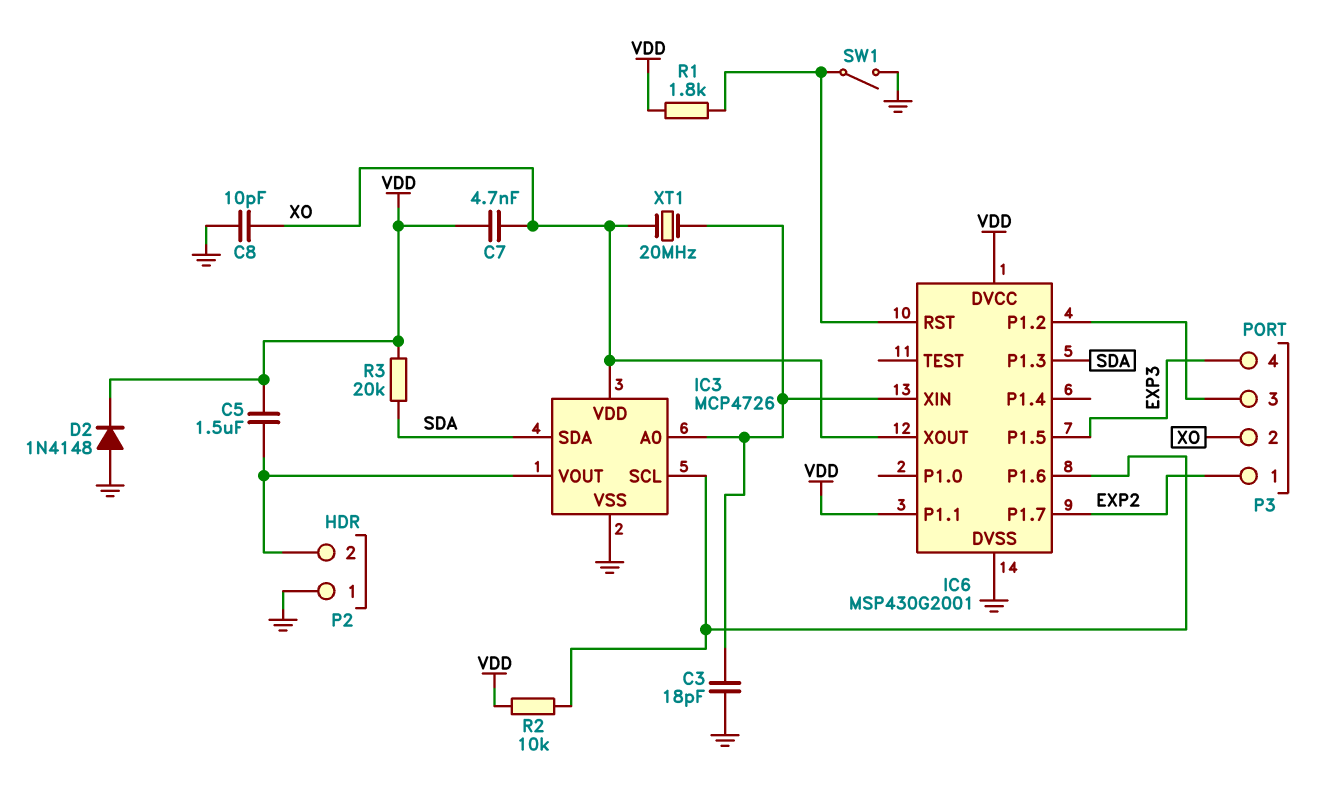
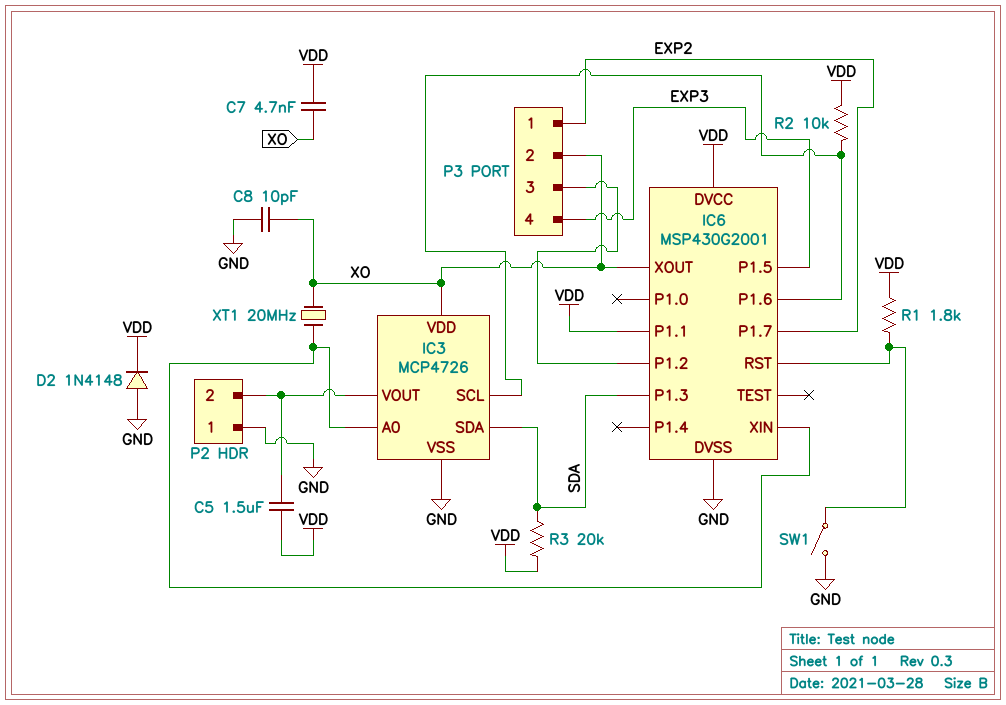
C3: 18pF (GND, IC3/A0) -> none

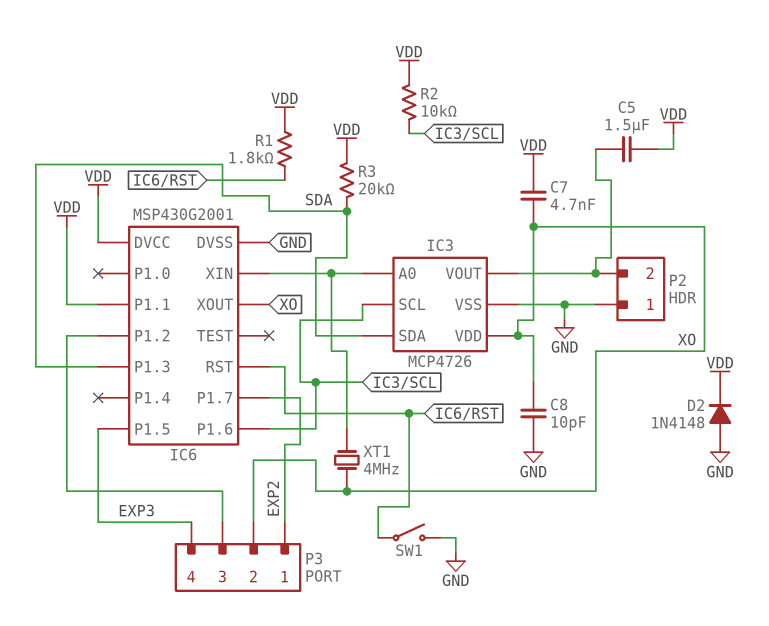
XT1: 20MHz (IC3/A0, XO) -> 4MHz (IC3/A0, XO)

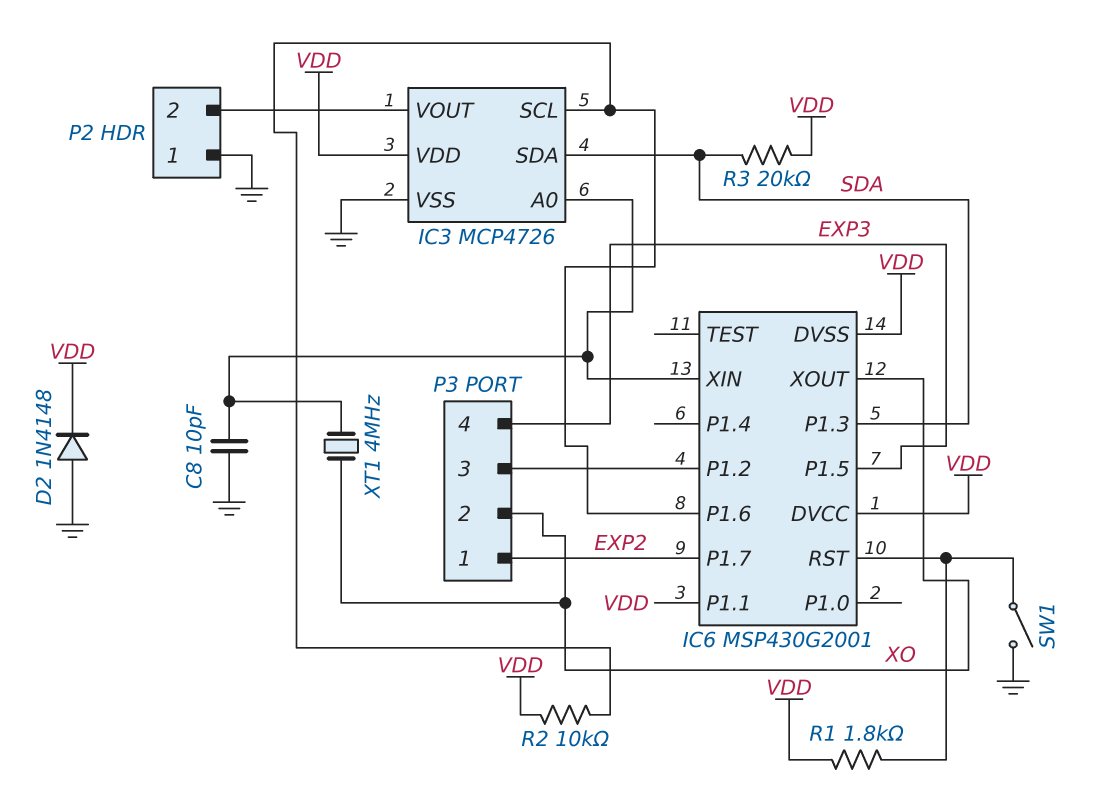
C5: 1.5uF (IC3/VOUT, VDD) -> none
C7: 4.7nF (VDD, XO) -> none
C8: 10pF (GND, XO) -> 10pF (GND, IC3/A0)
IC3 pin VDD: XO -> VDD
IC6 pin DVSS: GND -> VDD

